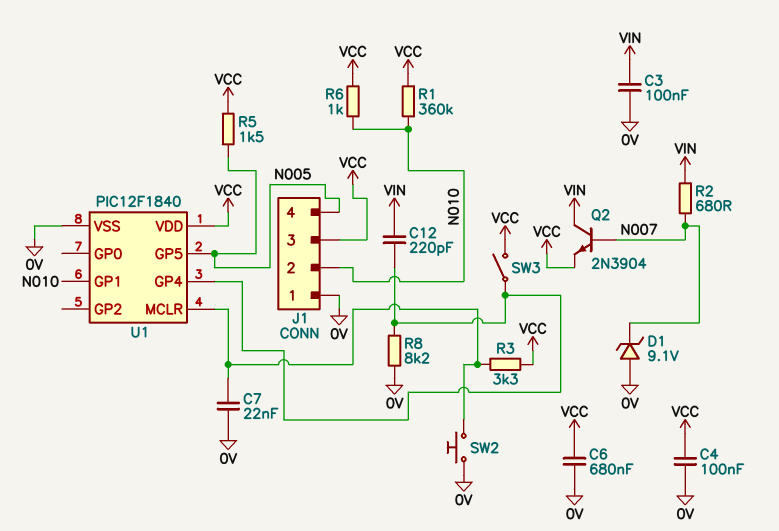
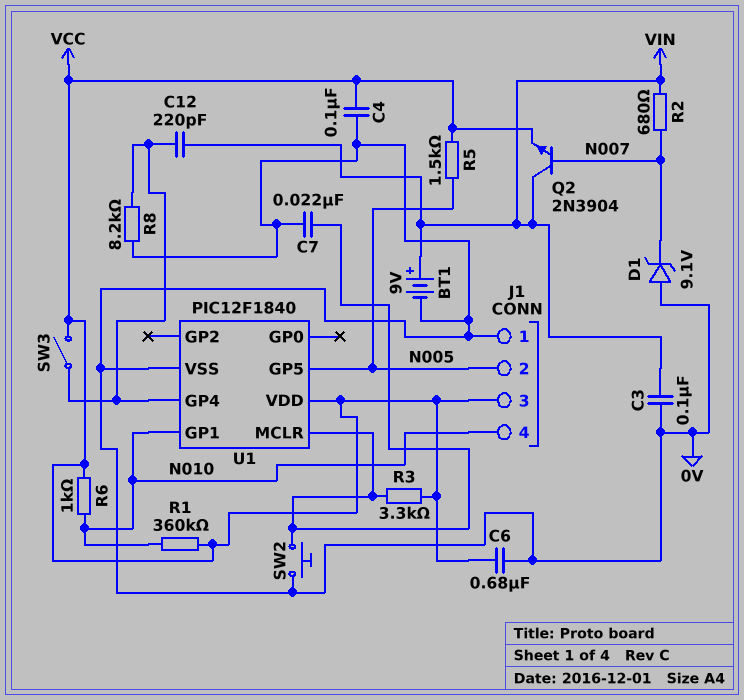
BT1: none -> 9V (plus VIN, minus 0V)
J1 pin 2: N010 -> N005
J1 pin 4: N005 -> N010

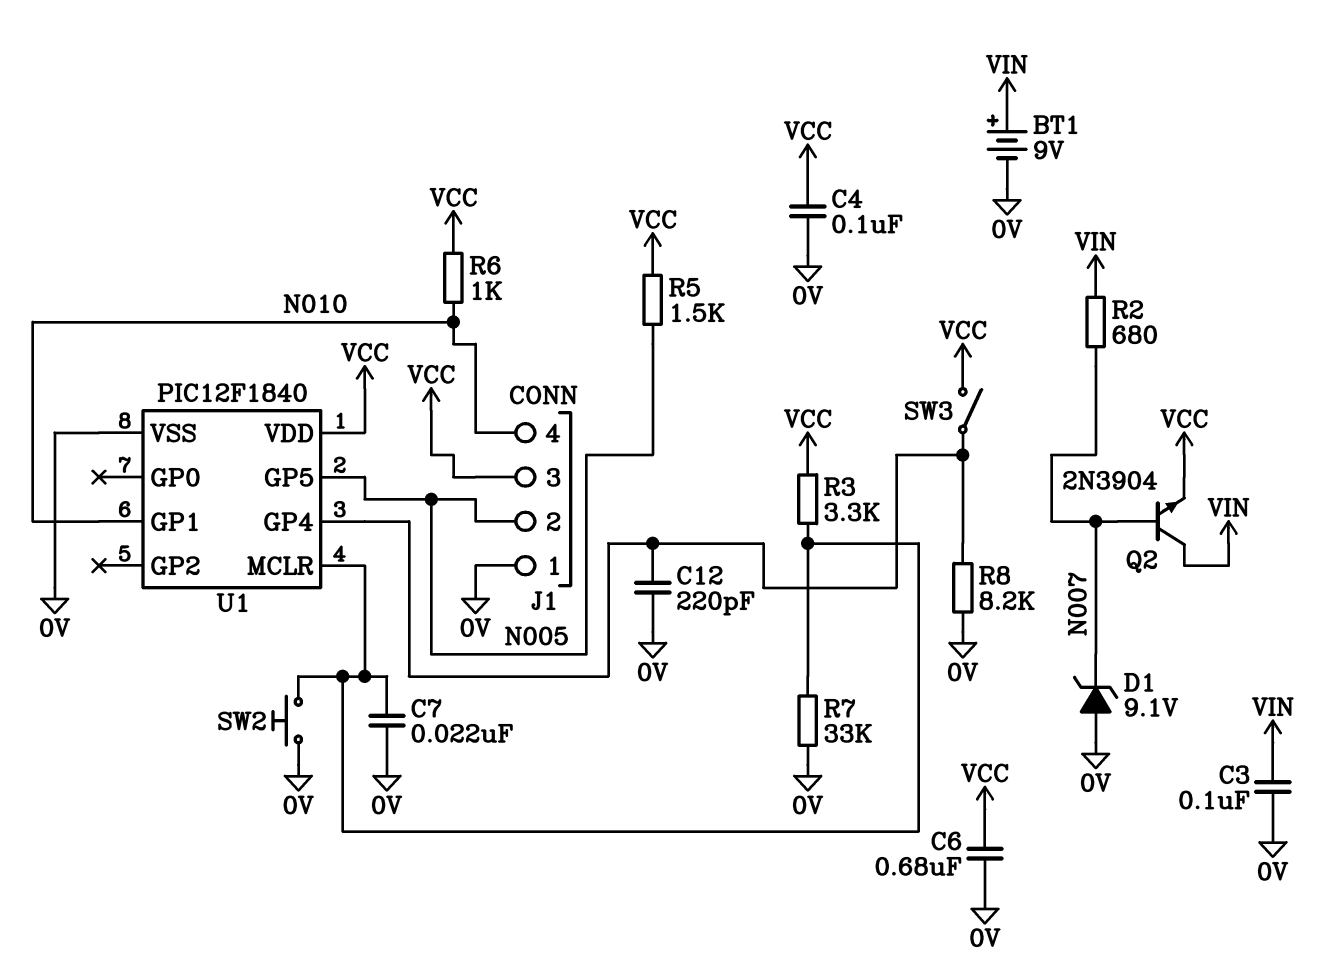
C12: 220pF (U1/GP4, VIN) -> 220pF (0V, U1/GP4)
R1: 360k (N010, VCC) -> none
R7: none -> 33k (0V, U1/MCLR)

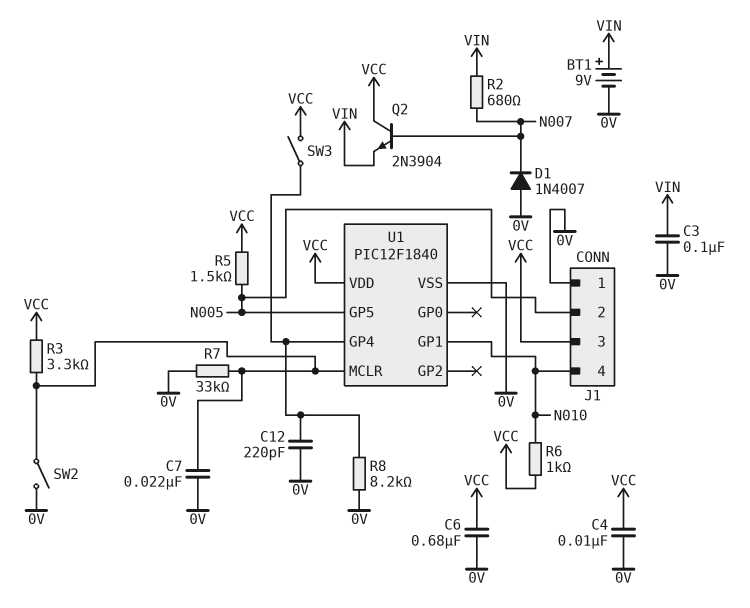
C4: 100nF (0V, VCC) -> 10nF (0V, VCC)
D1: zener 9.1V (A 0V, K N007) -> diode 1N4007 (A 0V, K N007)
Q2: NPN 2N3904 (B N007, C VIN, E VCC) -> NPN 2N3904 (B N007, C VCC, E VIN)
SW2: button (0V, U1/MCLR) -> switch (0V, U1/MCLR)

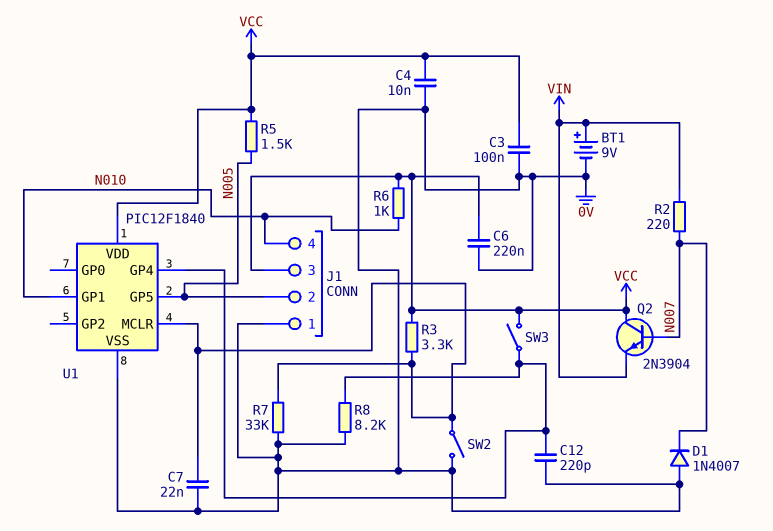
C3: 100nF (0V, VIN) -> 100nF (0V, VCC)
C6: 680nF (0V, VCC) -> 220nF (0V, VCC)
R2: 680 (N007, VIN) -> 220 (N007, VIN)

